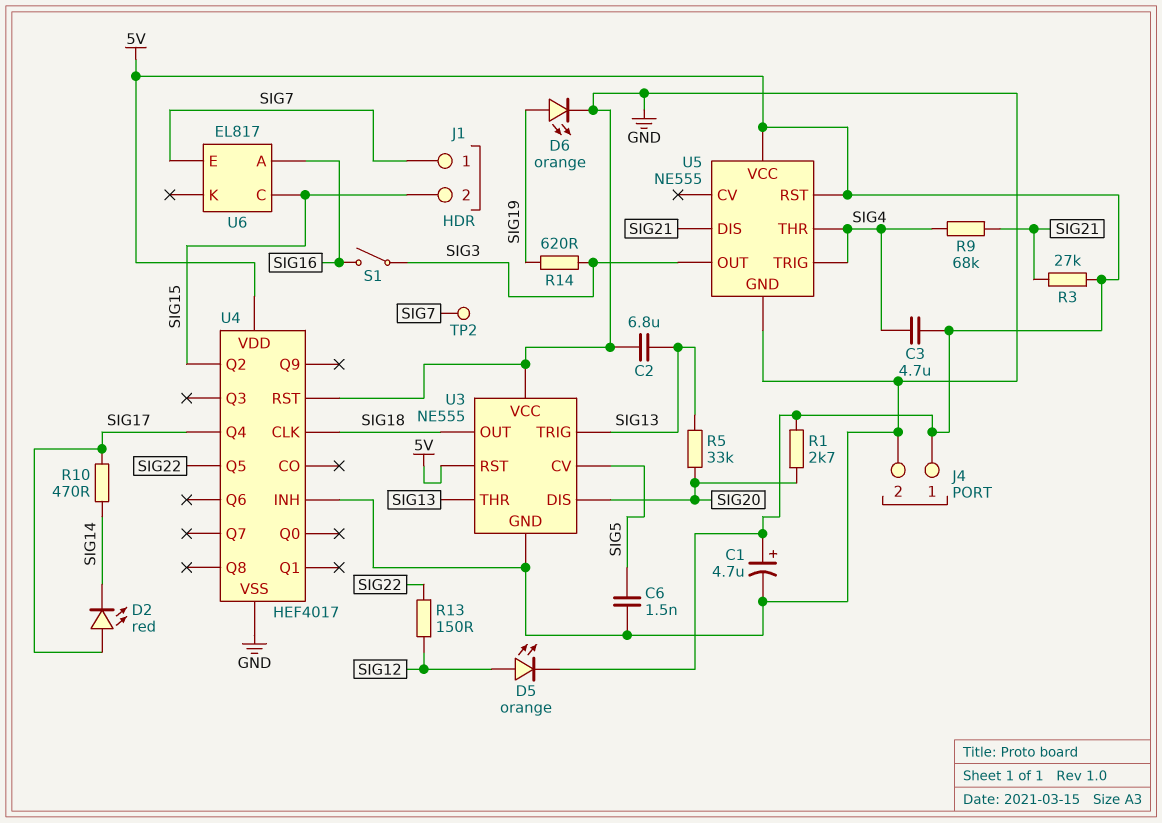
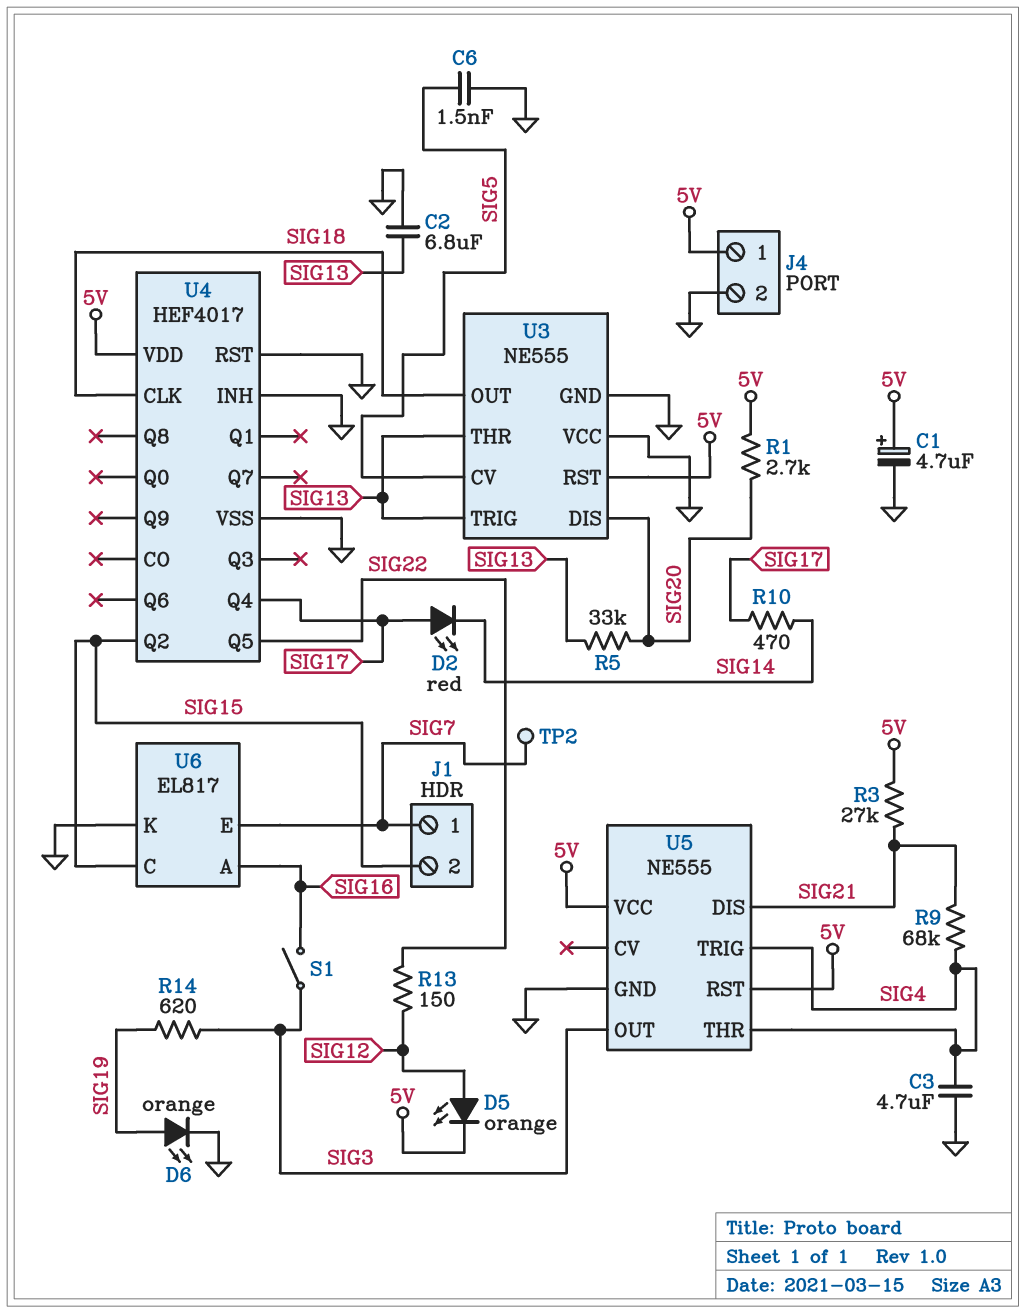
C3: 4.7uF (5V, SIG4) -> 4.7uF (GND, SIG4)
U6 pin K: none -> GND

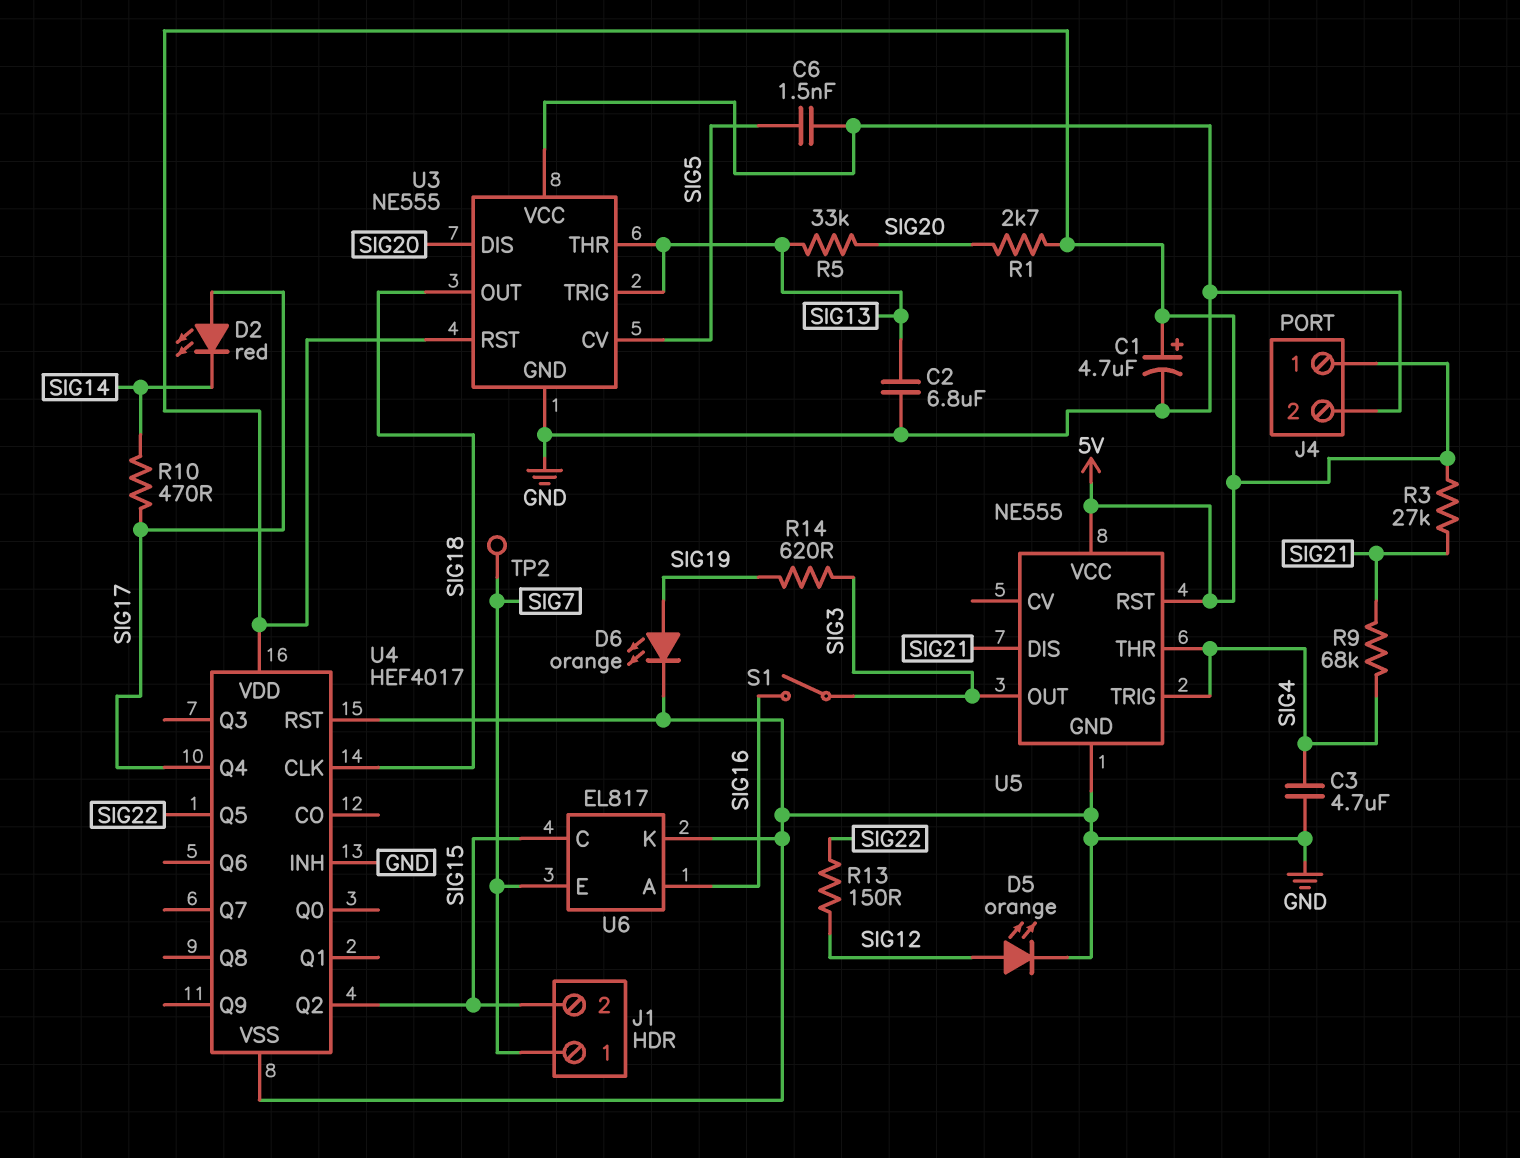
D5: LED orange (A SIG12, K 5V) -> LED orange (A SIG12, K GND)

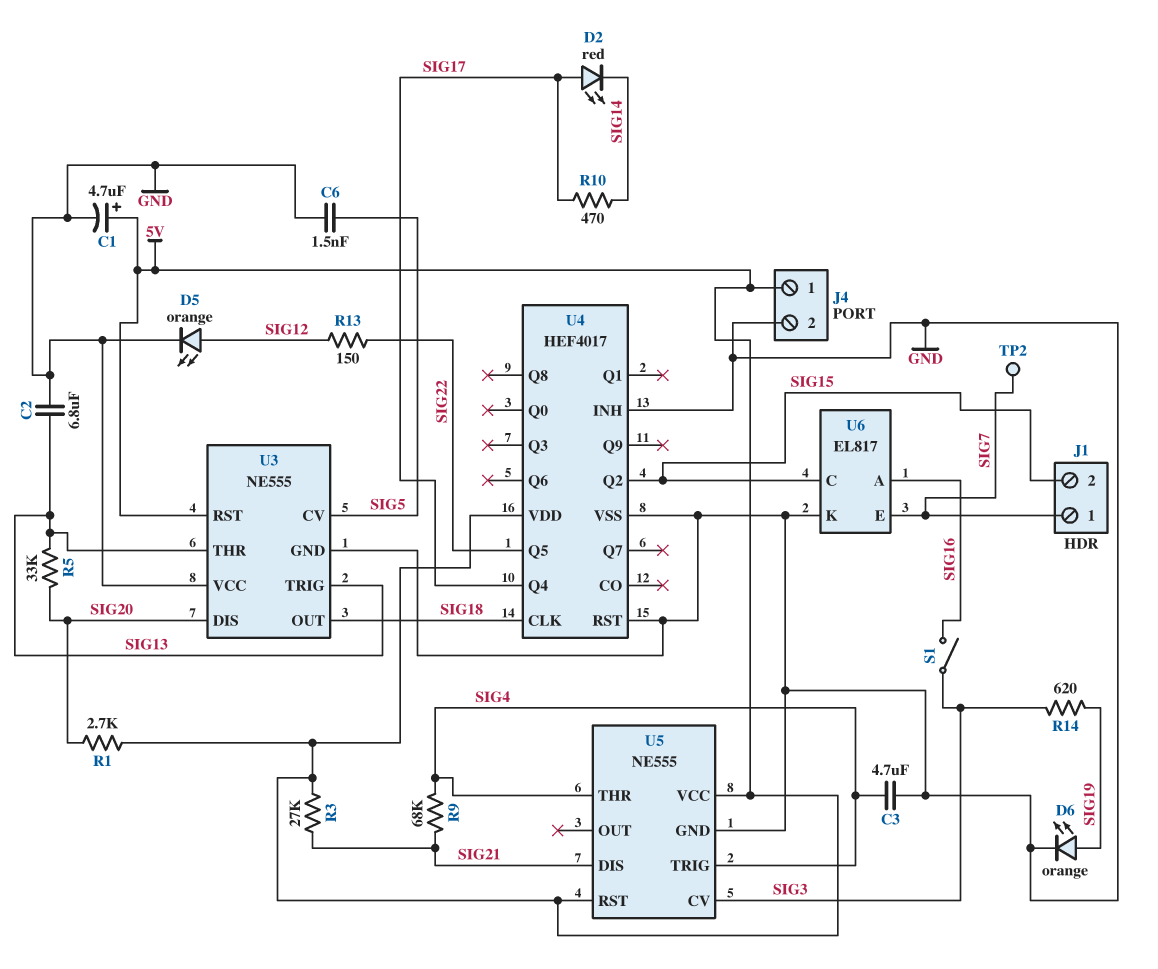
U5 pin CV: none -> SIG3
U5 pin OUT: SIG3 -> none

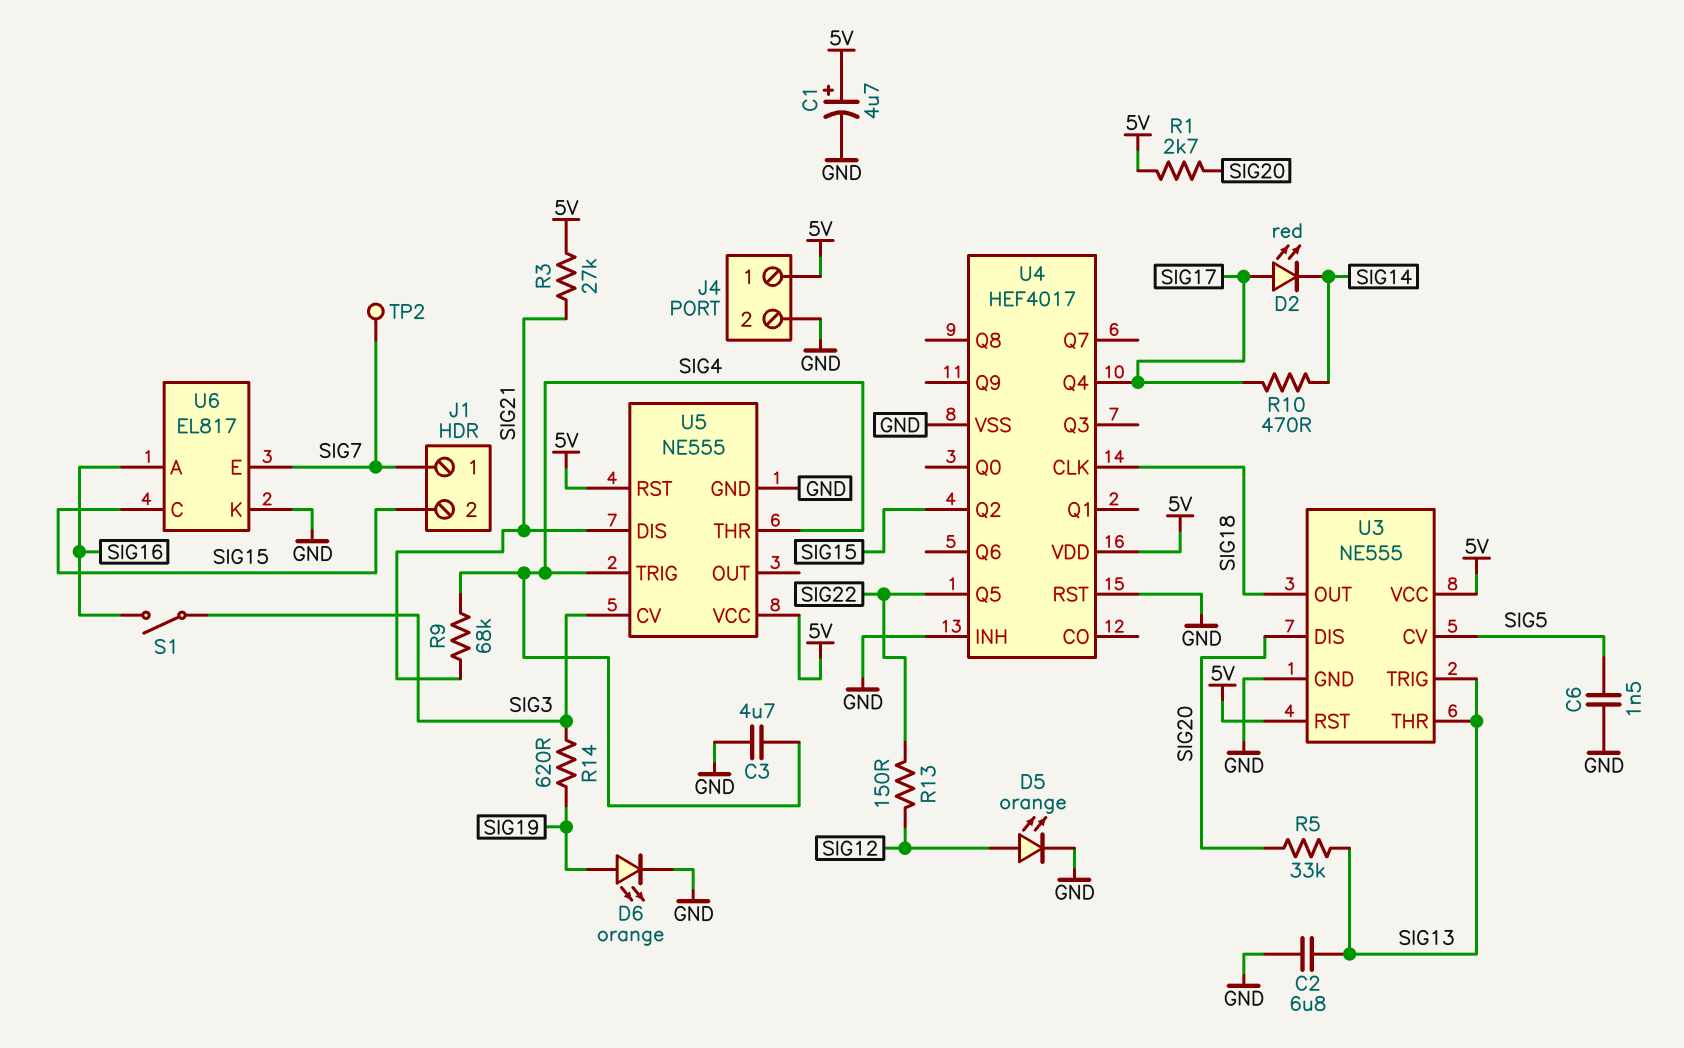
U3 pin VCC: GND -> 5V

